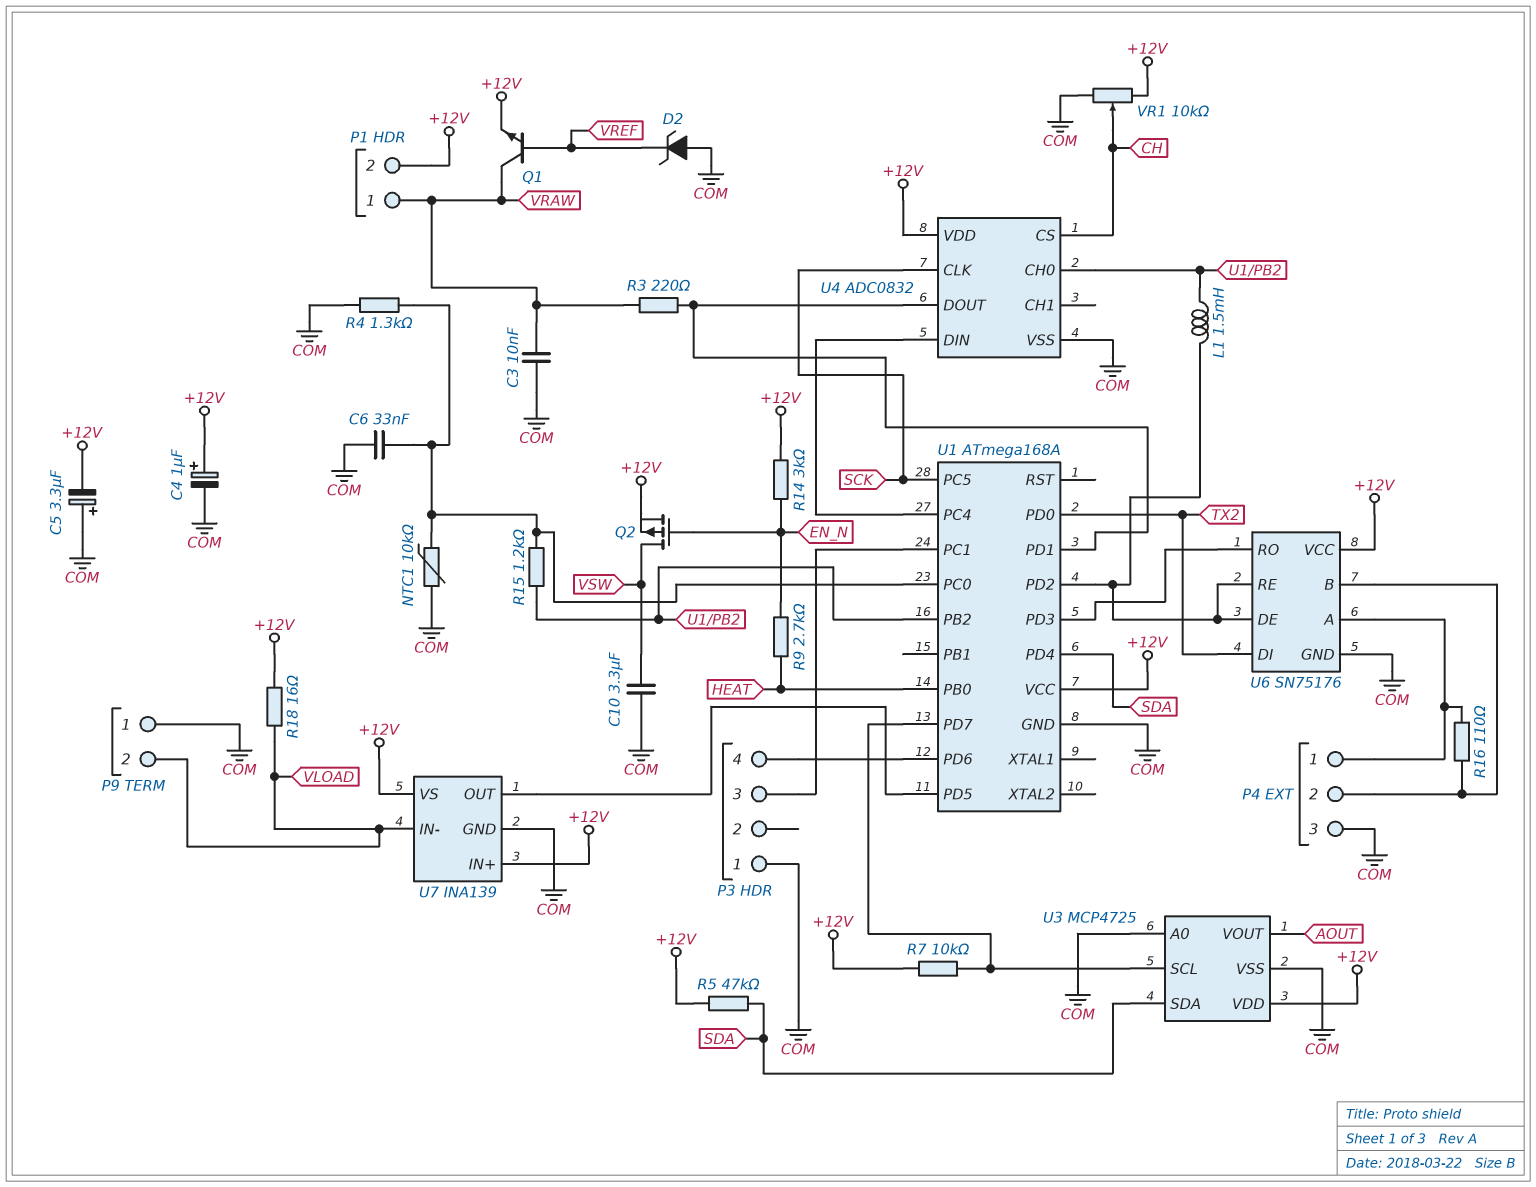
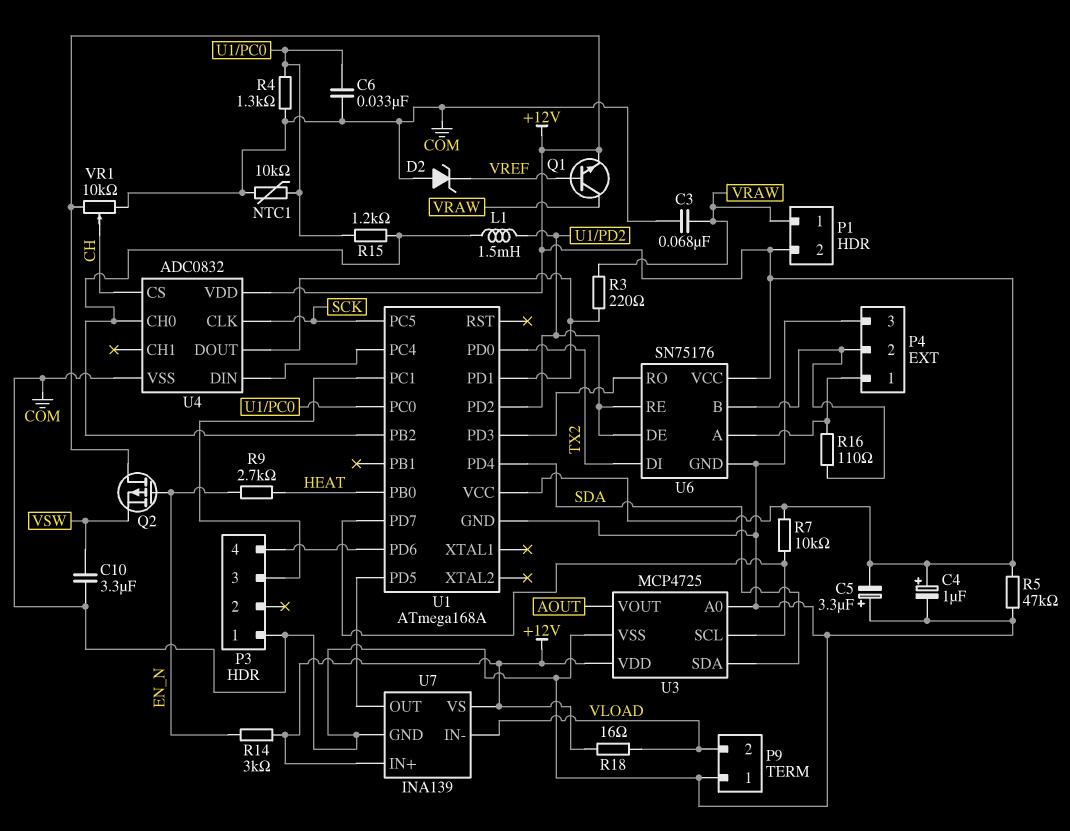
C3: 10nF (COM, VRAW) -> 68nF (COM, VRAW)
Q2: PMOS (G EN_N, D VSW, S +12V) -> PMOS (G EN_N, D +12V, S VSW)
R5: 47k (+12V, SDA) -> 47k (+12V, COM)

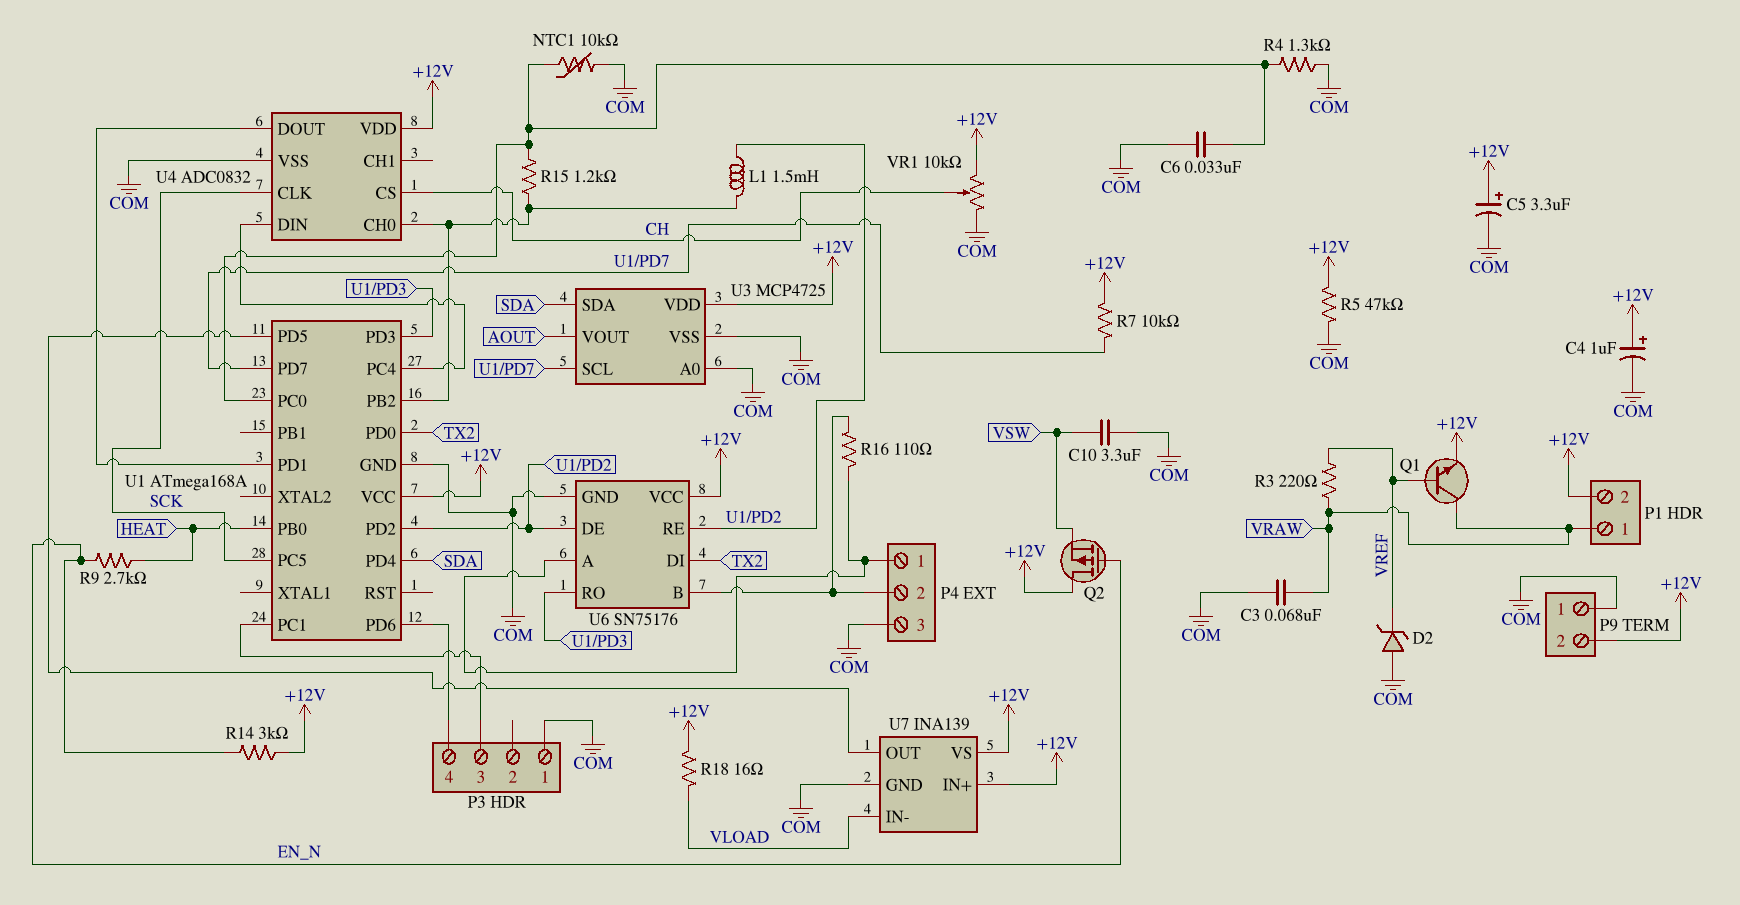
C5: 3.3uF (plus COM, minus +12V) -> 3.3uF (plus +12V, minus COM)
P9 pin 2: VLOAD -> +12V
R3: 220 (U1/PD1, VRAW) -> 220 (VRAW, VREF)

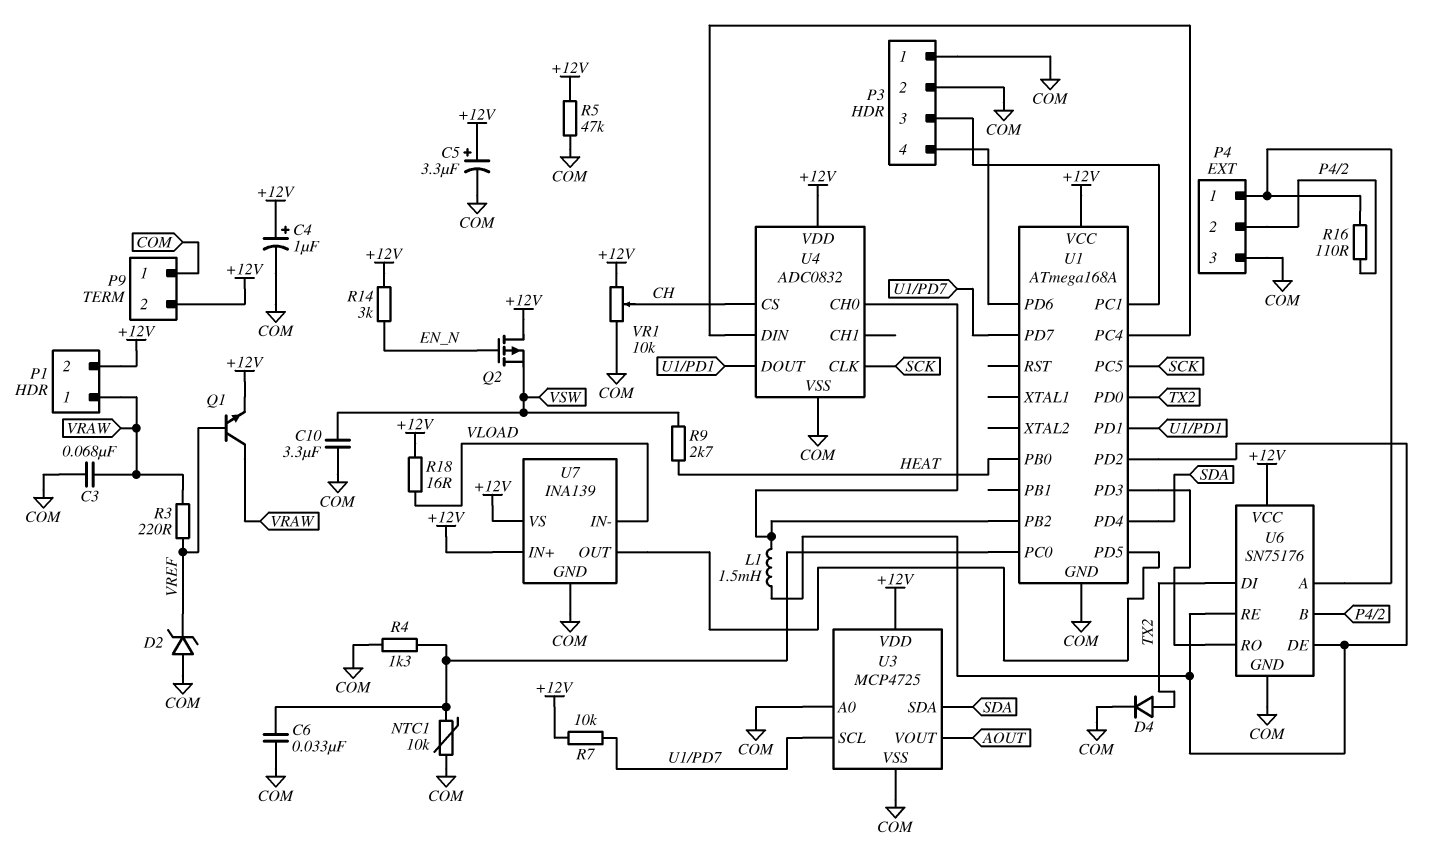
D4: none -> diode (A TX2, K COM)
P3 pin 2: none -> COM
R9: 2.7k (EN_N, HEAT) -> 2.7k (HEAT, VSW)
R15: 1.2k (U1/PB2, U1/PC0) -> none

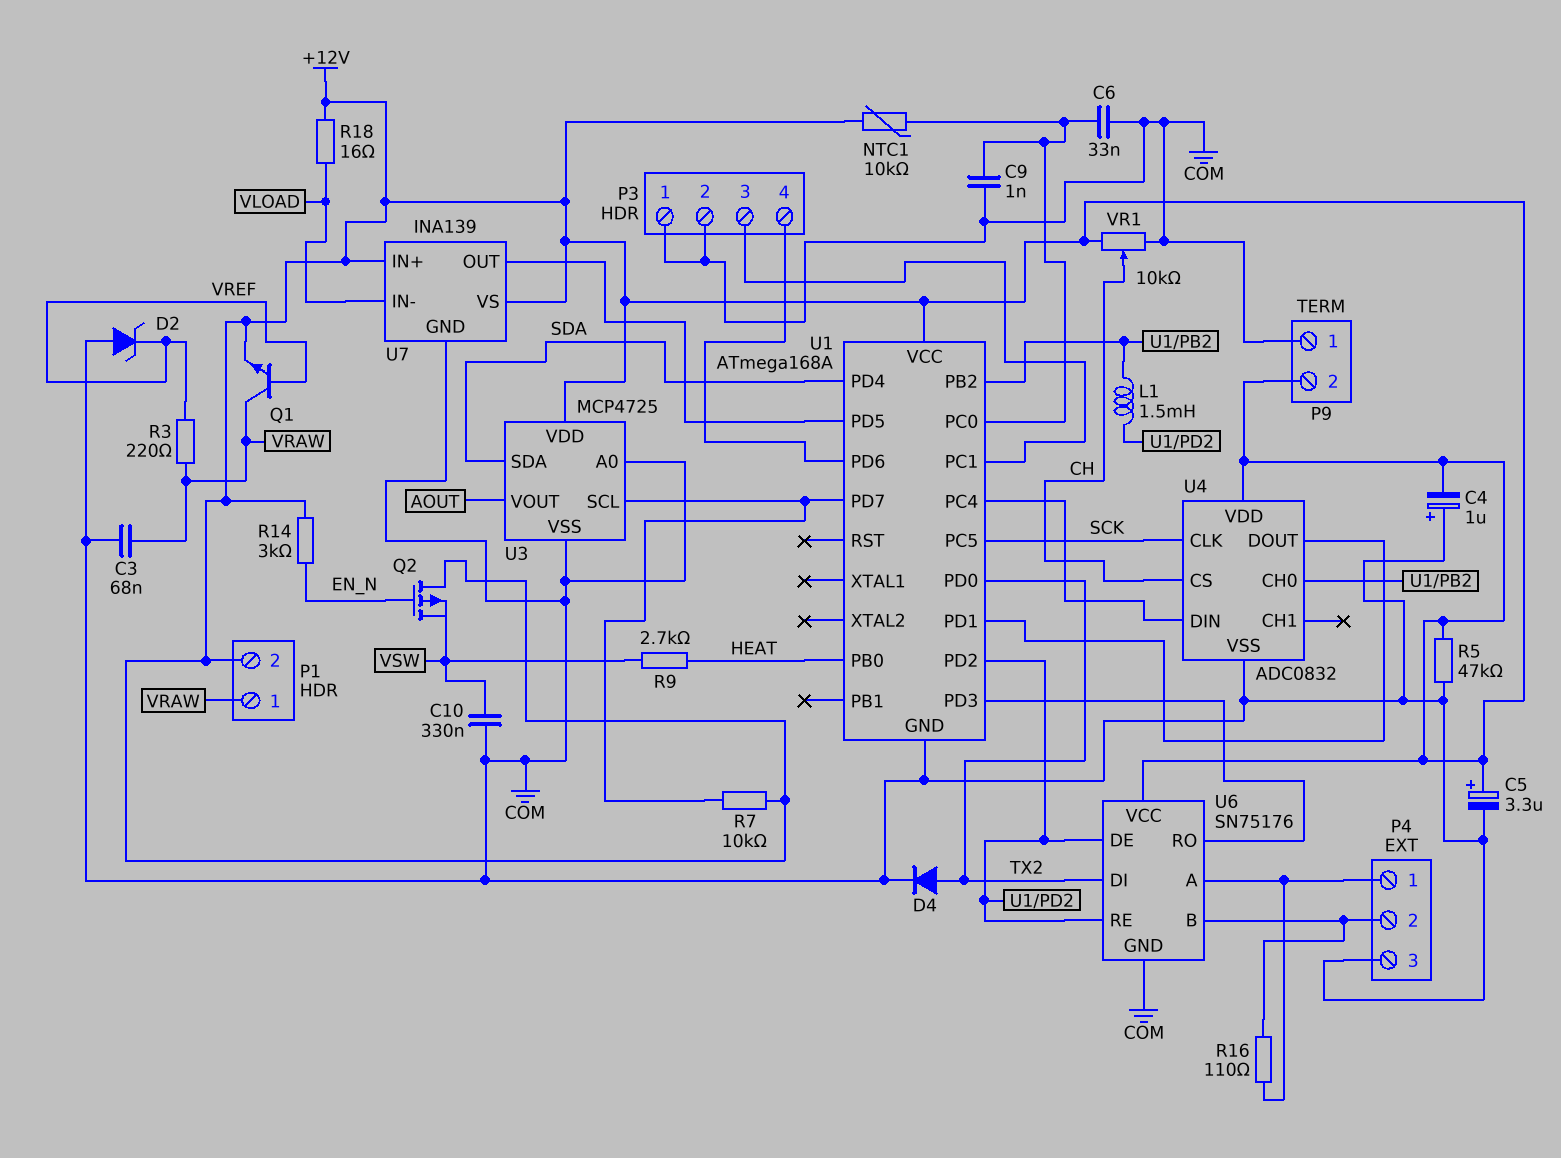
C4: 1uF (plus +12V, minus COM) -> 1uF (plus COM, minus +12V)
C9: none -> 1nF (COM, U1/PC0)
C10: 3.3uF (COM, VSW) -> 330nF (COM, VSW)
NTC1: 10k (COM, U1/PC0) -> 10k (+12V, U1/PC0)
R4: 1.3k (COM, U1/PC0) -> none

